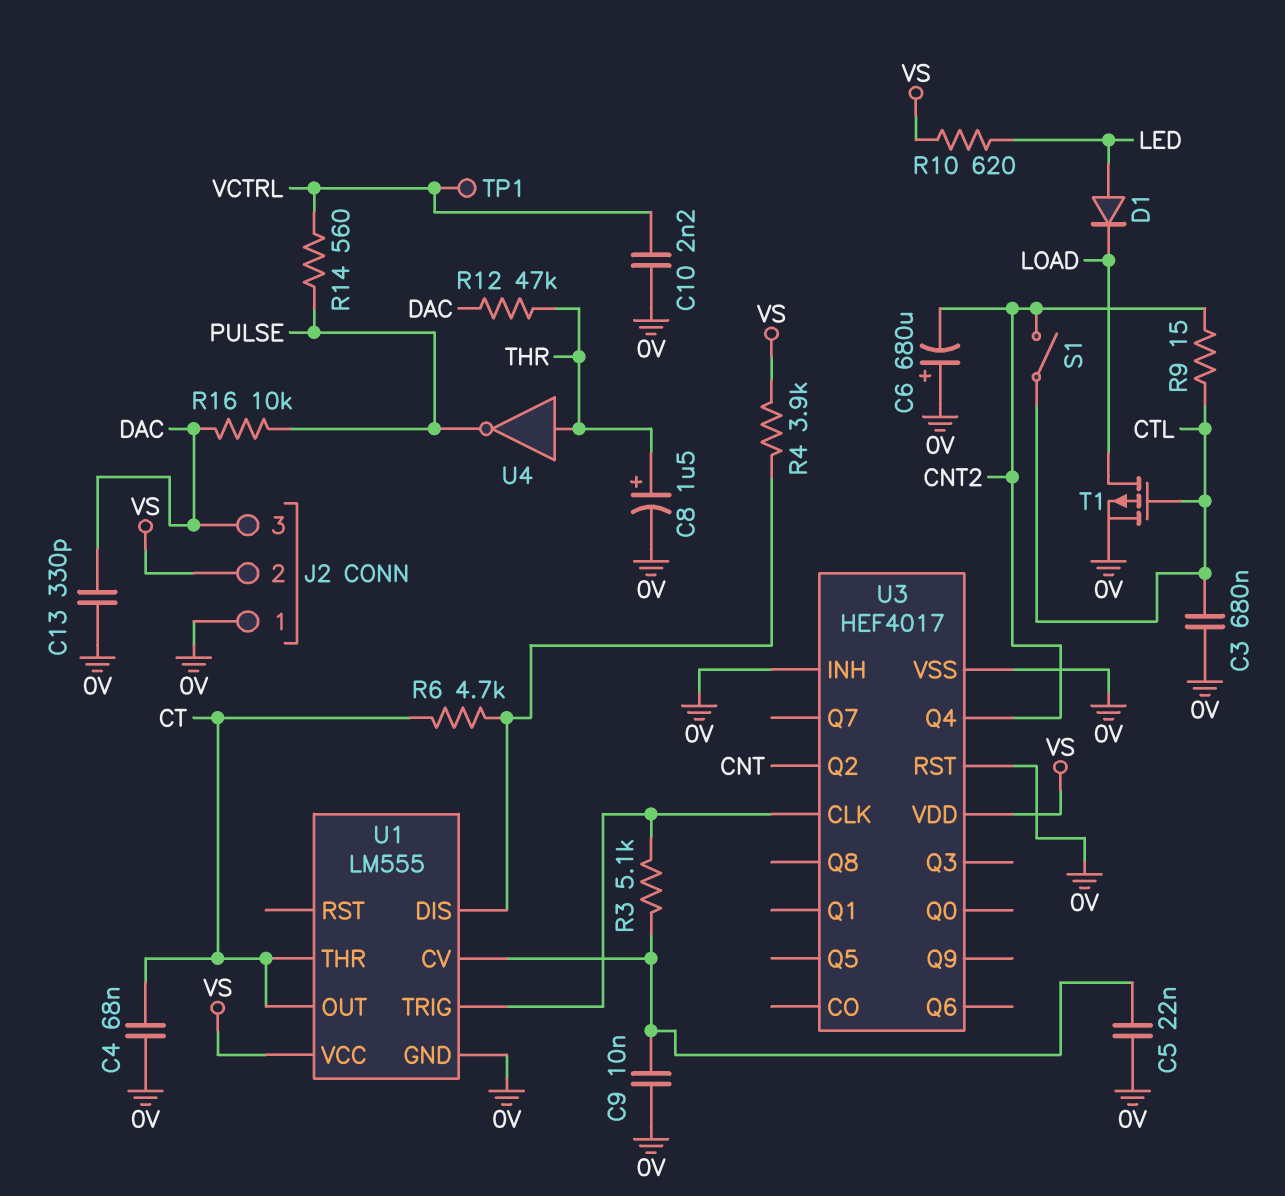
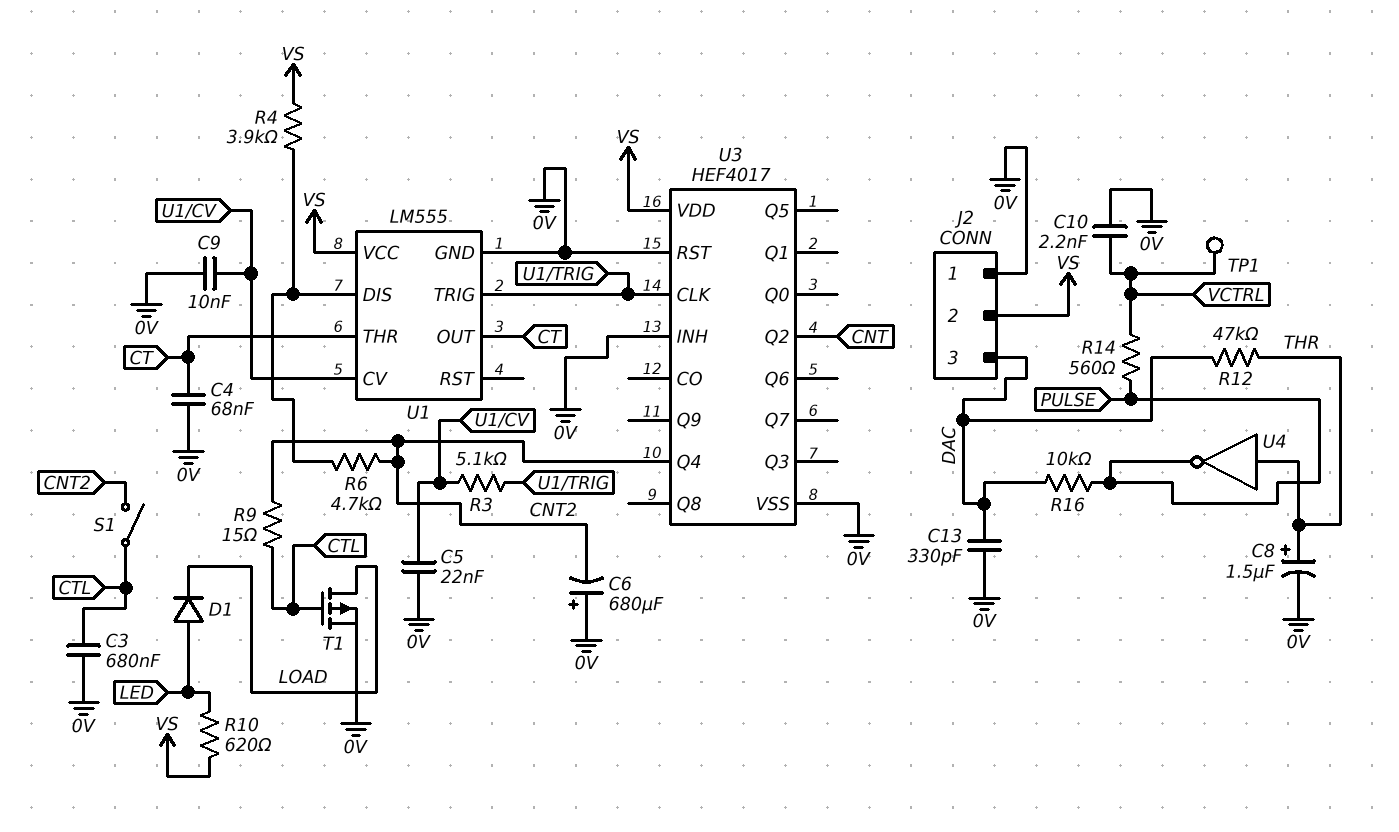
R6: 4.7k (CT, U1/DIS) -> 4.7k (CNT2, U1/DIS)

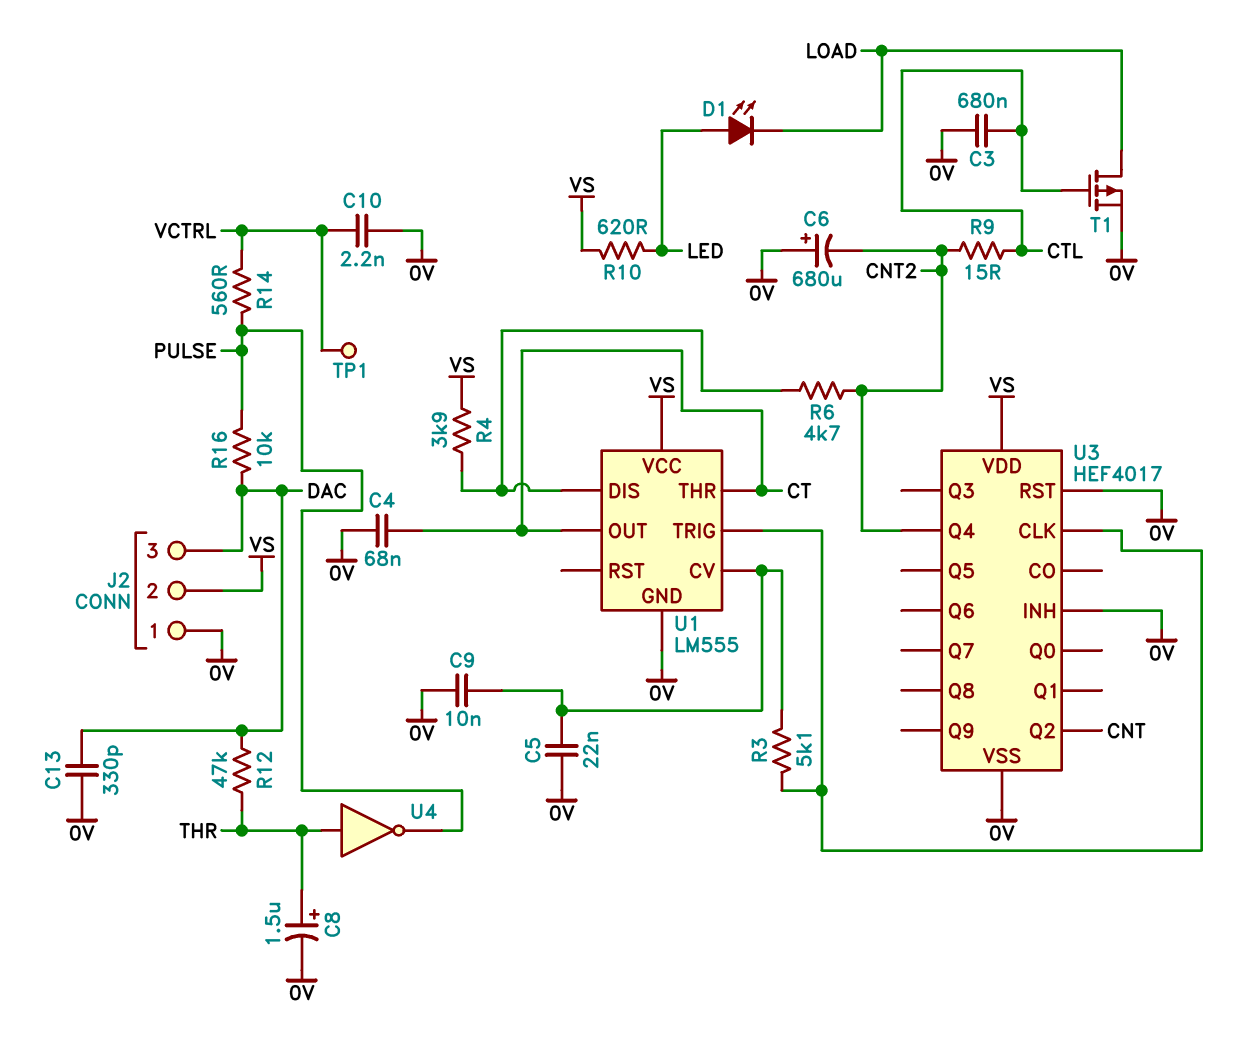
D1: diode (A LED, K LOAD) -> LED (A LED, K LOAD)
S1: switch (CNT2, CTL) -> none

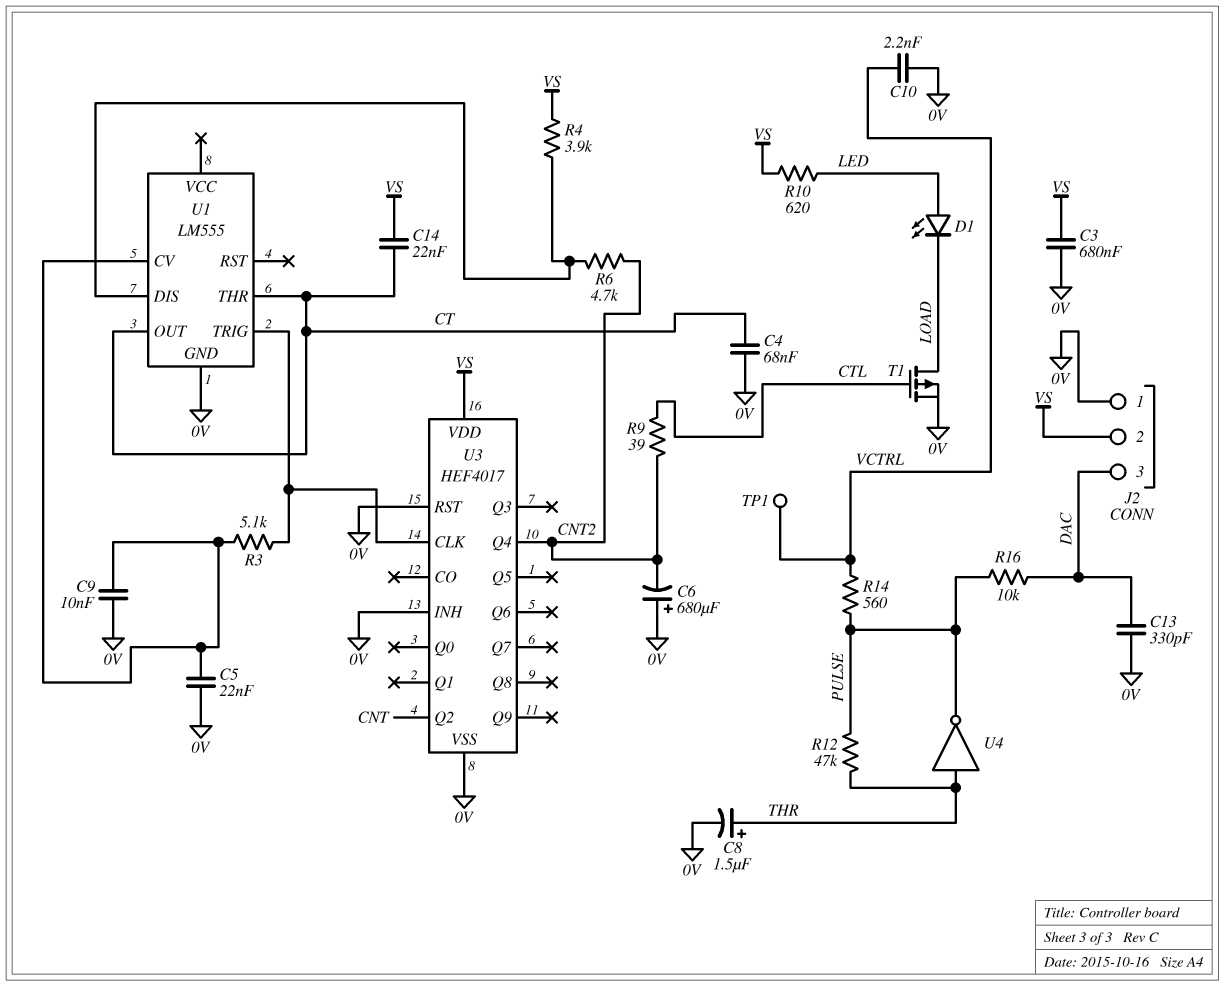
C3: 680nF (0V, CTL) -> 680nF (0V, VS)
C14: none -> 22nF (CT, VS)
R9: 15 (CNT2, CTL) -> 39 (CNT2, CTL)
R12: 47k (DAC, THR) -> 47k (PULSE, THR)
U1 pin VCC: VS -> none

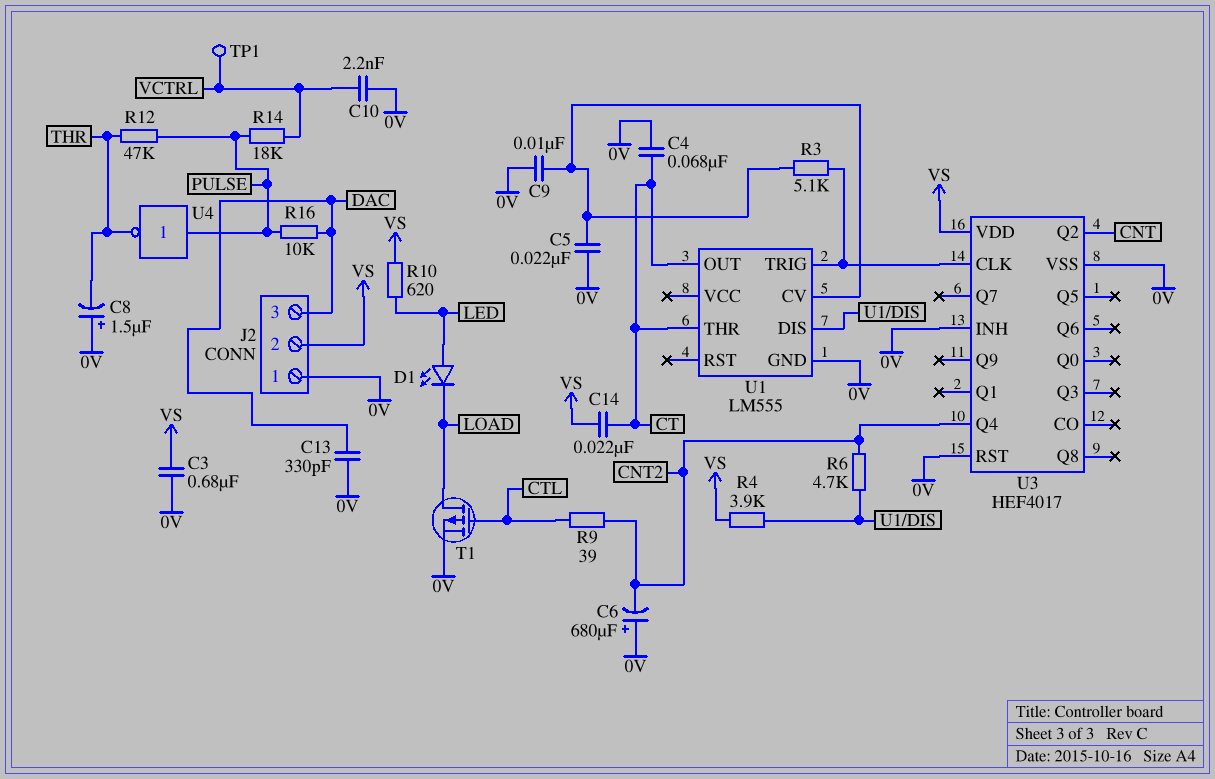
C8: 1.5uF (plus THR, minus 0V) -> 1.5uF (plus 0V, minus THR)
R14: 560 (PULSE, VCTRL) -> 18k (PULSE, VCTRL)
U4: NOT (in THR, out PULSE) -> NOT (in PULSE, out THR)

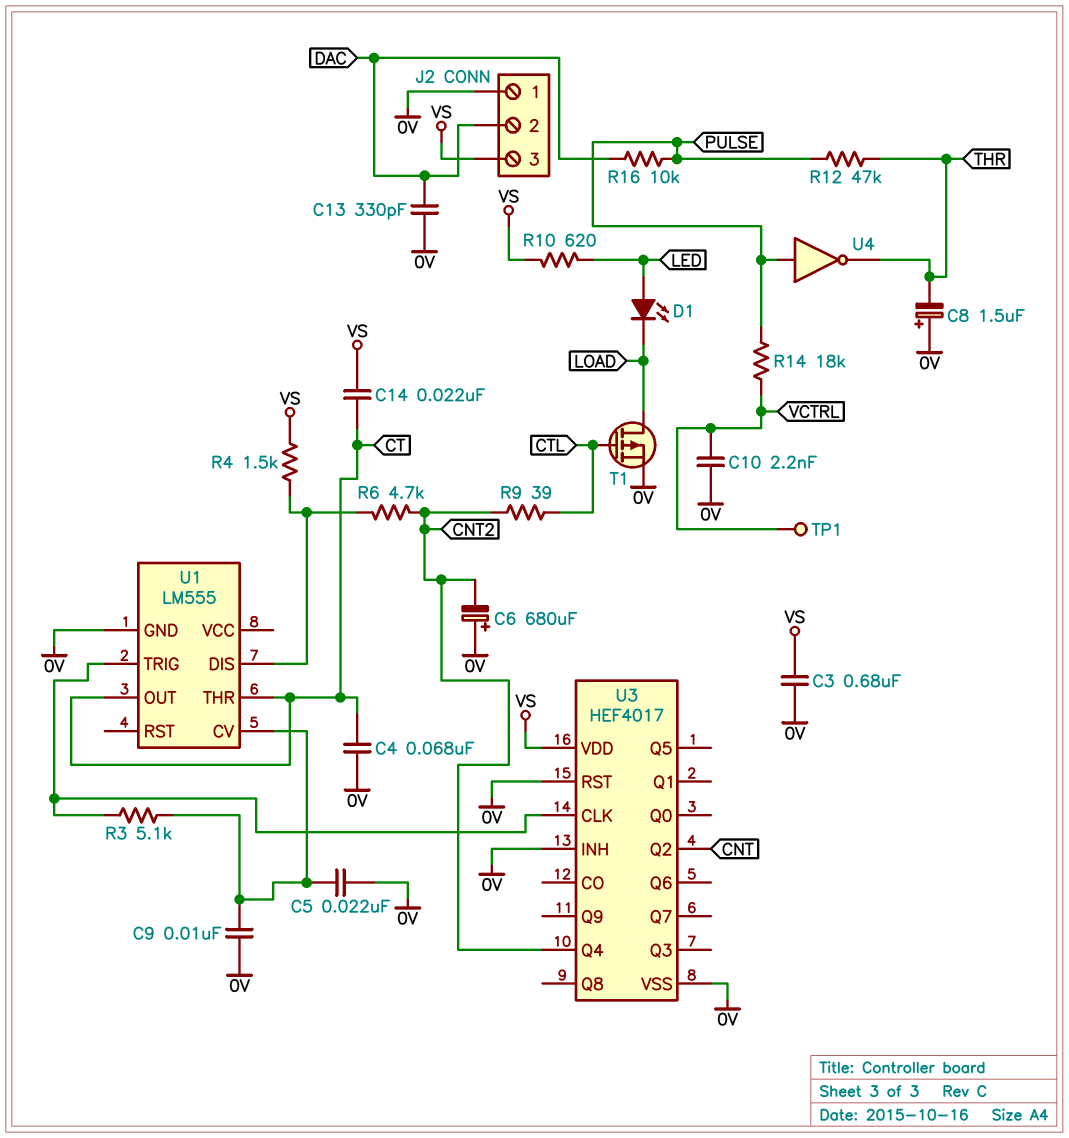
J2 pin 2: VS -> DAC
J2 pin 3: DAC -> VS
R4: 3.9k (U1/DIS, VS) -> 1.5k (U1/DIS, VS)

